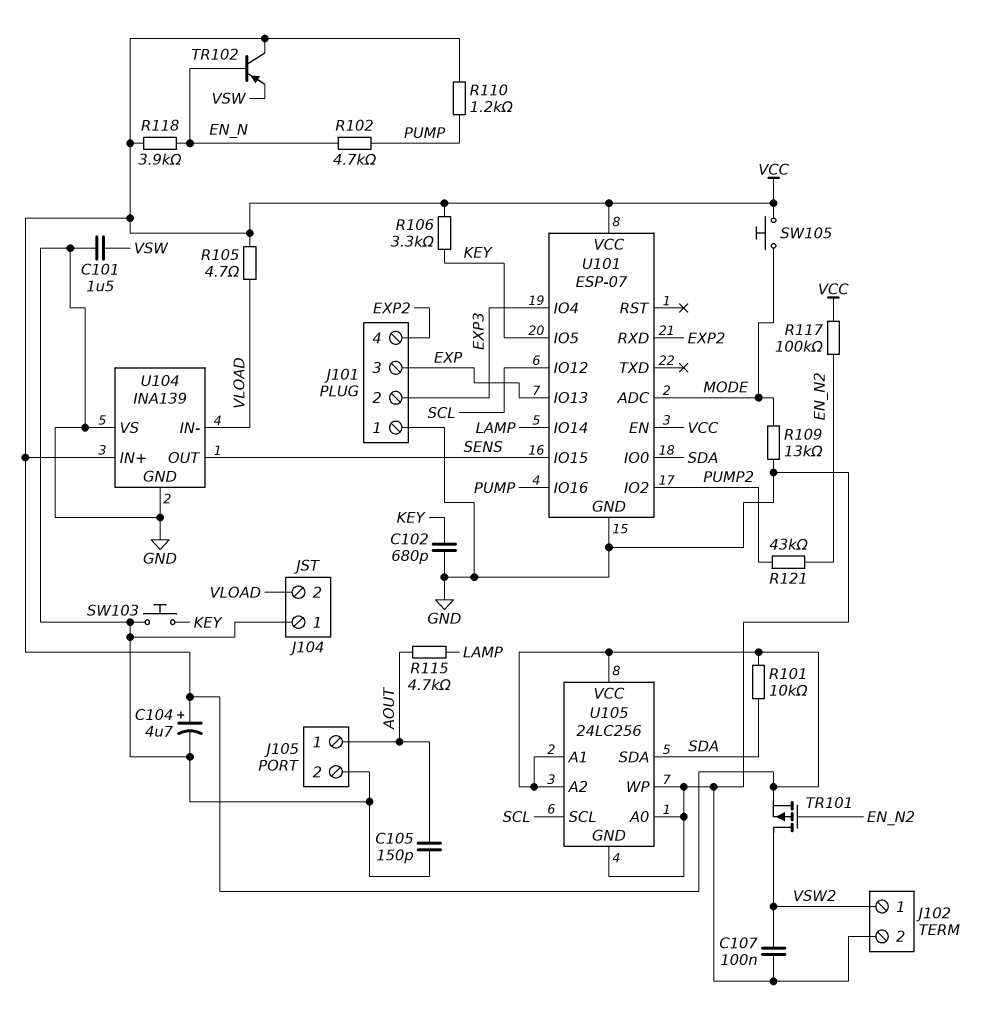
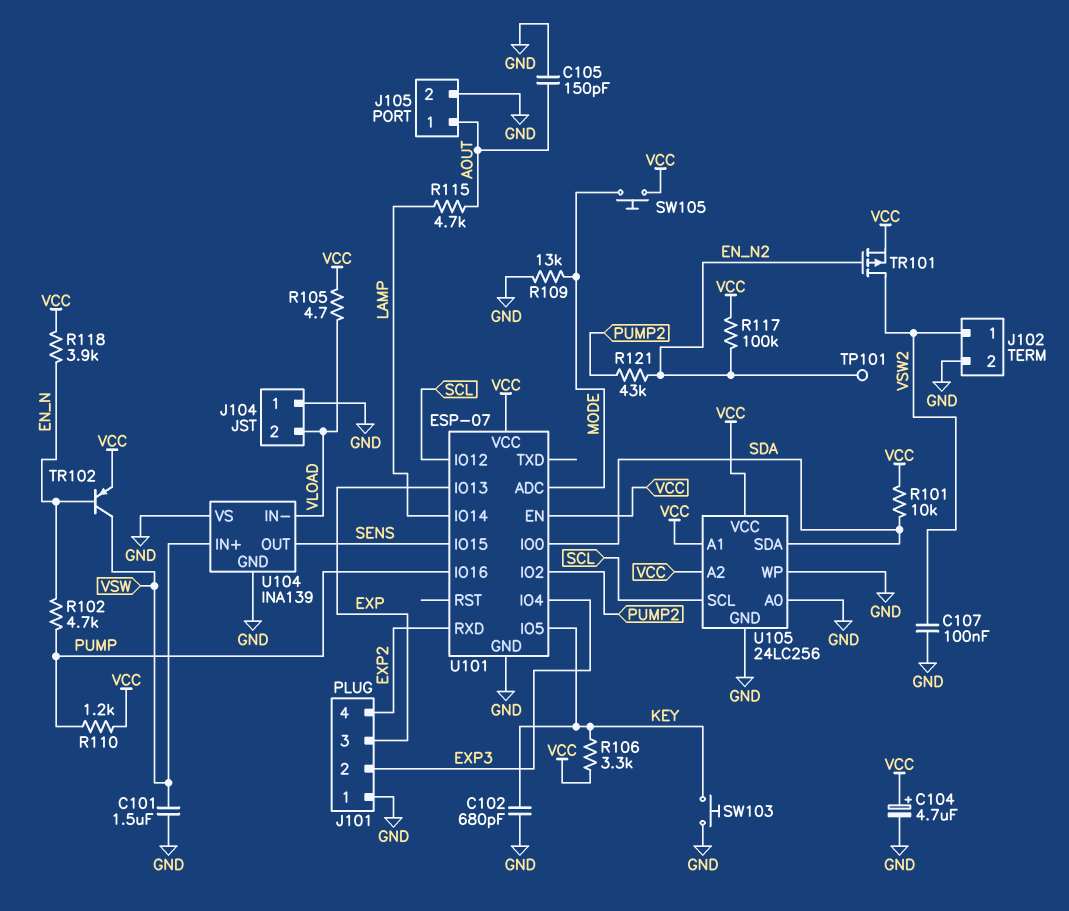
TP101: none -> test point (EN_N2)
TR102: PNP (B EN_N, C VCC, E VSW) -> PNP (B EN_N, C VSW, E VCC)
U104 pin IN+: VCC -> VSW

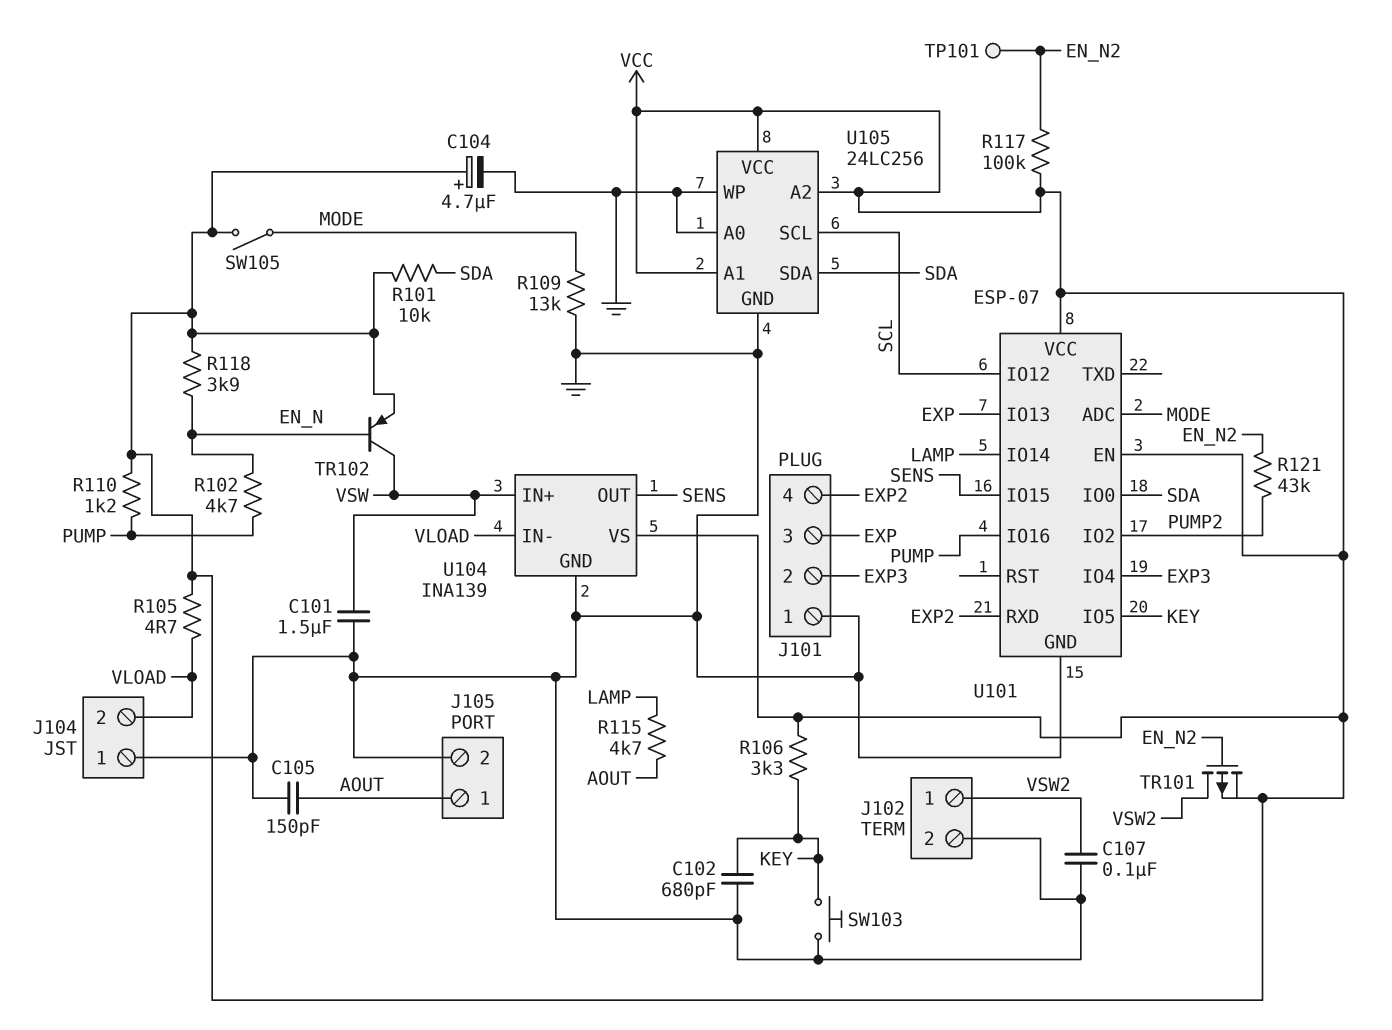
SW105: button (MODE, VCC) -> switch (MODE, VCC)
U104 pin VS: GND -> VCC

